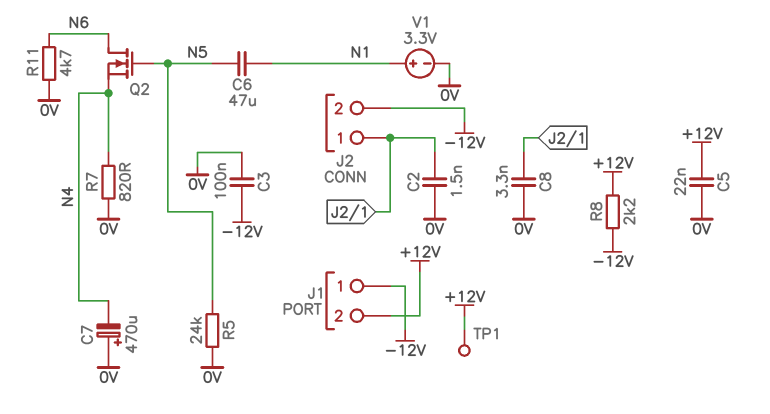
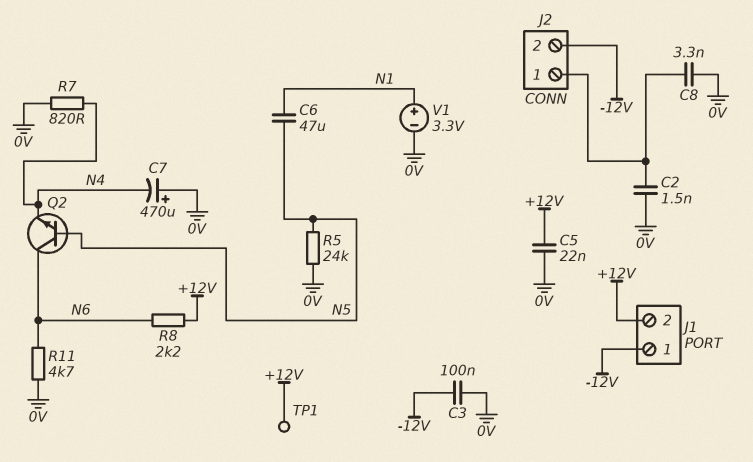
Q2: NMOS (G N5, D N6, S N4) -> NPN (B N5, C N6, E N4)
R8: 2.2k (+12V, -12V) -> 2.2k (+12V, N6)

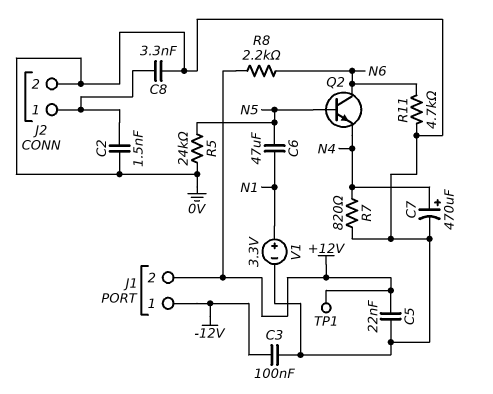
C7: 470uF (plus 0V, minus N4) -> 470uF (plus N4, minus 0V)
J2 pin 2: -12V -> 0V

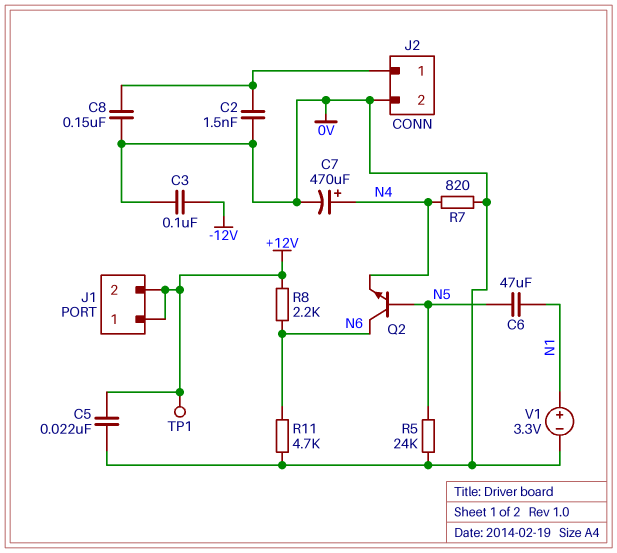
C8: 3.3nF (0V, J2/1) -> 150nF (0V, J2/1)
J1 pin 1: -12V -> +12V

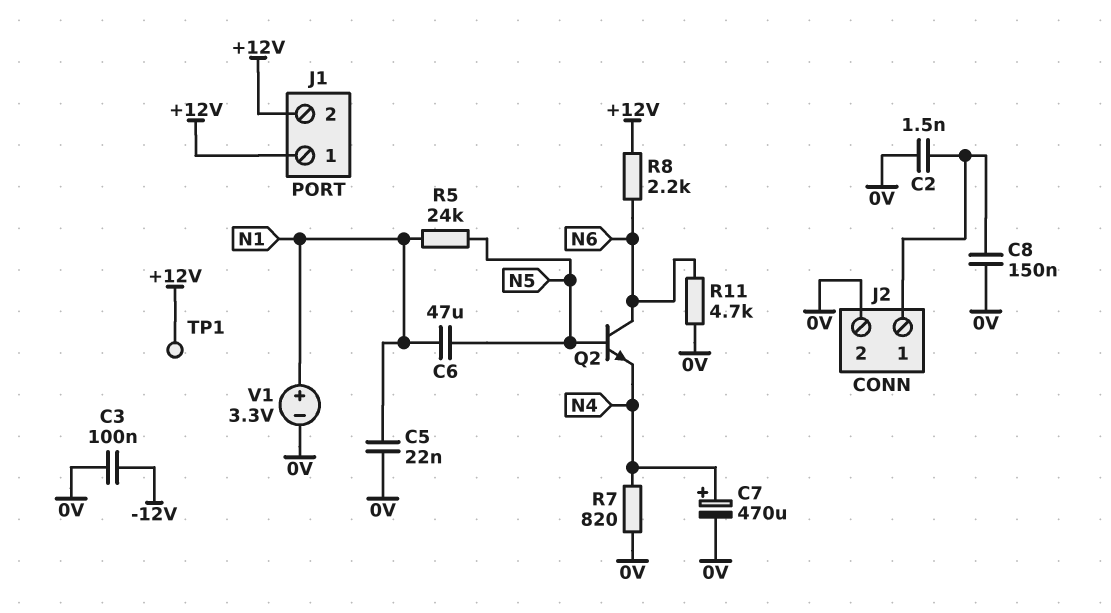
C5: 22nF (+12V, 0V) -> 22nF (0V, N1)
R5: 24k (0V, N5) -> 24k (N1, N5)

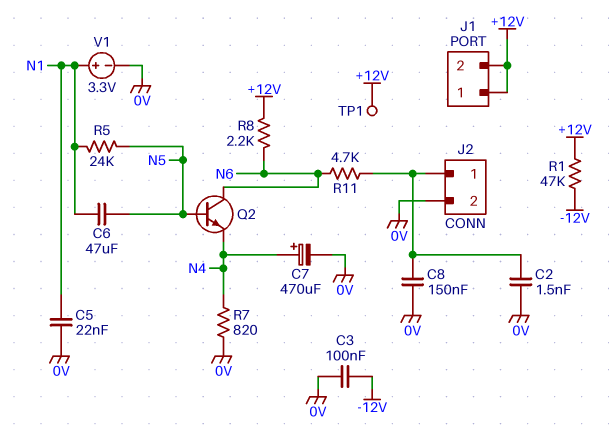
R1: none -> 47k (+12V, -12V)
R11: 4.7k (0V, N6) -> 4.7k (J2/1, N6)

